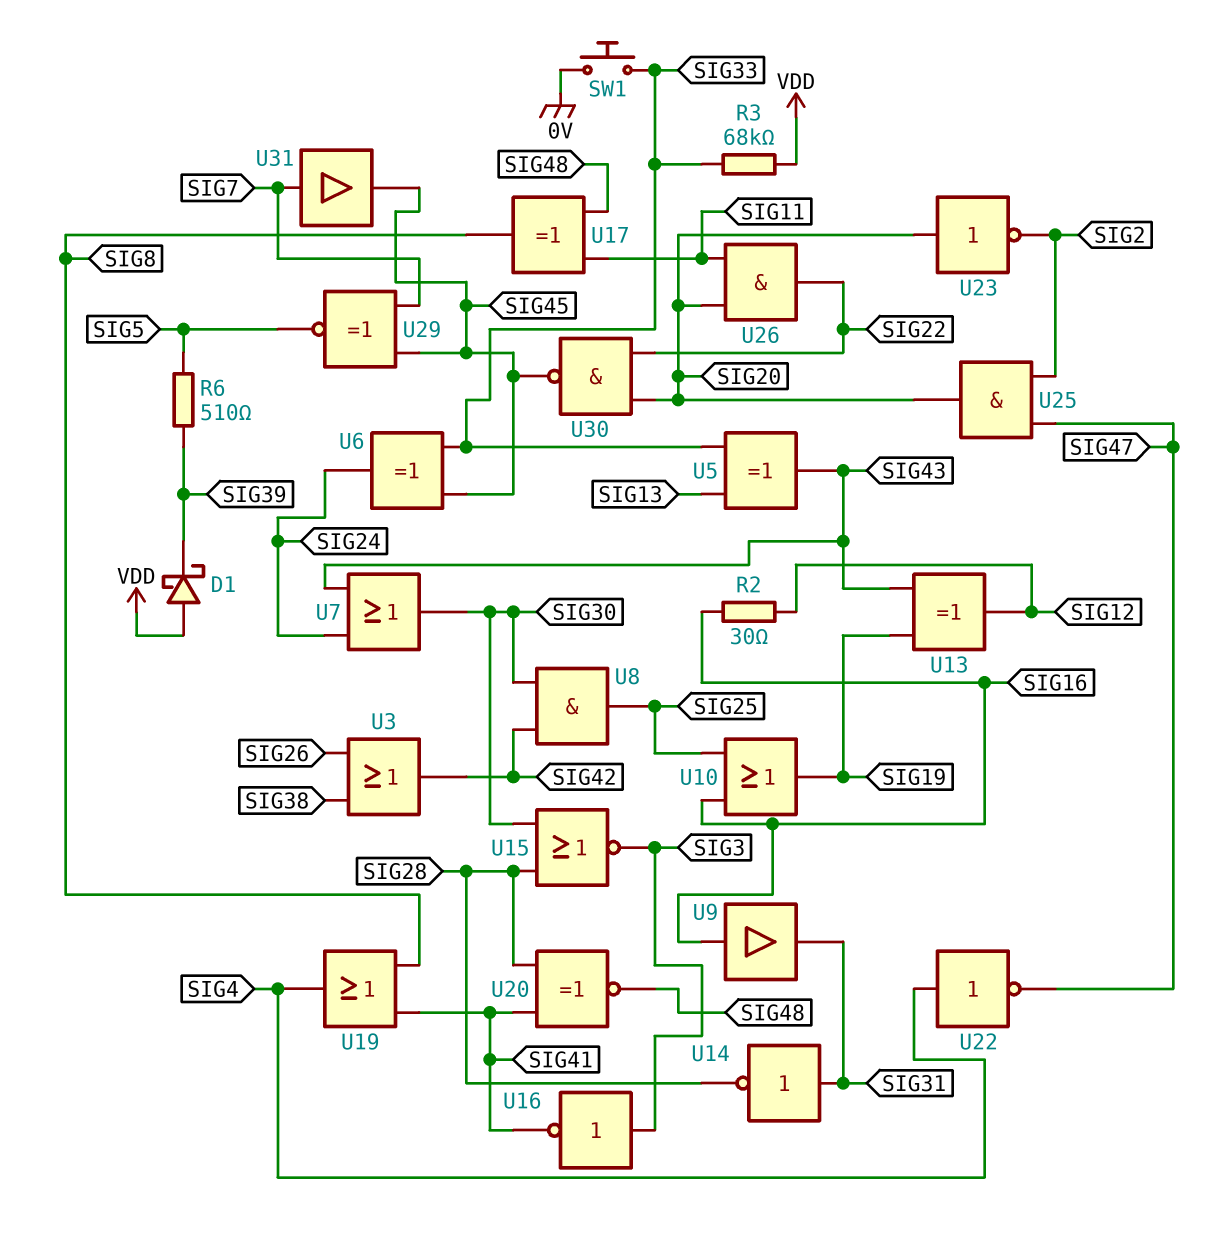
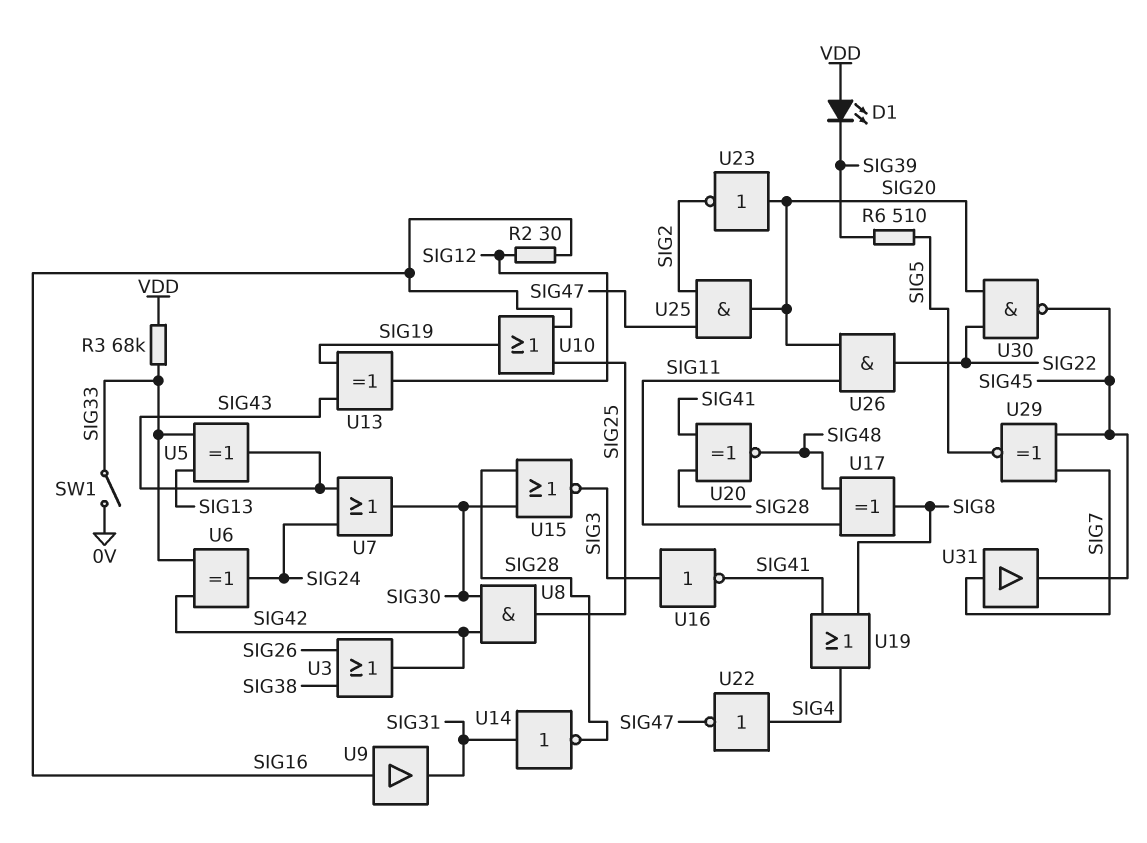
D1: schottky (A VDD, K SIG39) -> LED (A VDD, K SIG39)
SW1: button (0V, SIG33) -> switch (0V, SIG33)
U6: XOR (in SIG33, in SIG45, out SIG24) -> XOR (in SIG33, in SIG42, out SIG24)

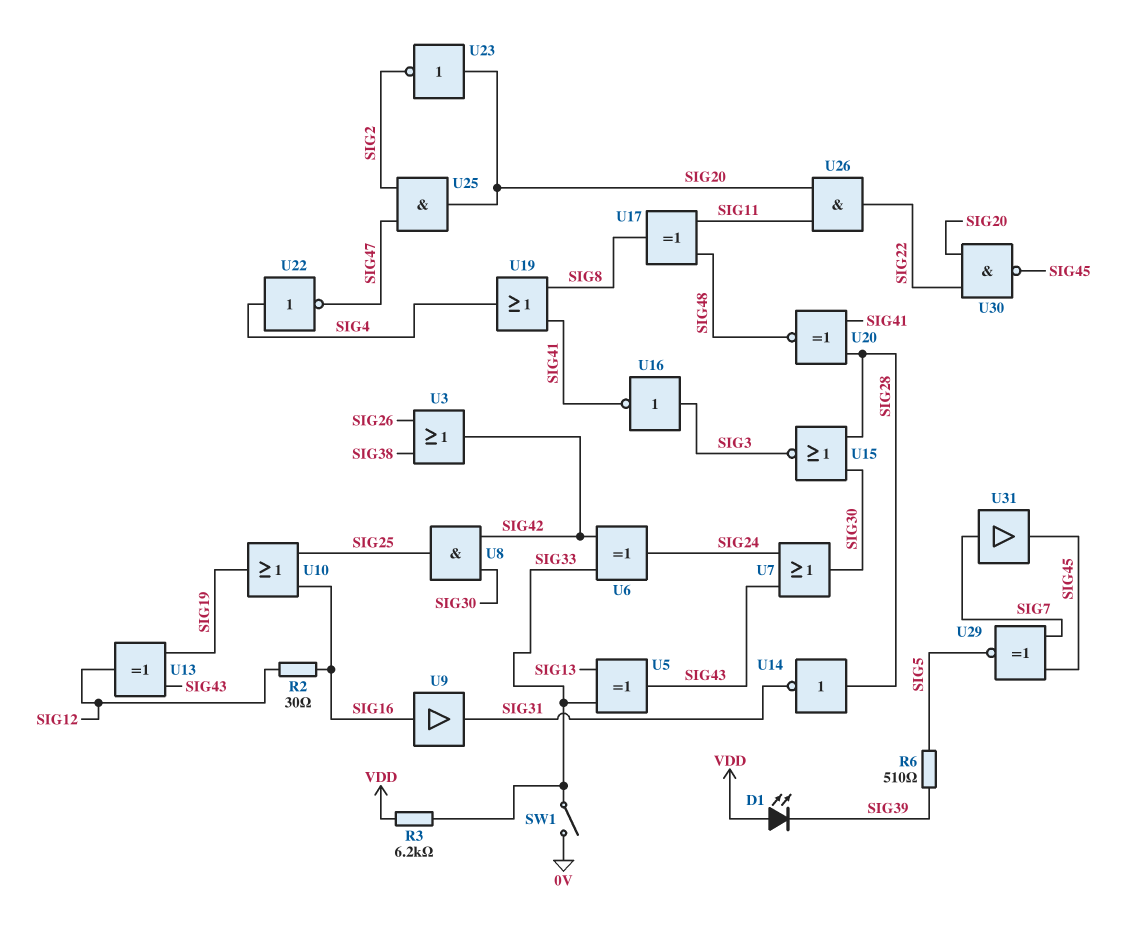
R3: 68k (SIG33, VDD) -> 6.2k (SIG33, VDD)
U14: NOT (in SIG31, out SIG28) -> NOT (in SIG28, out SIG31)

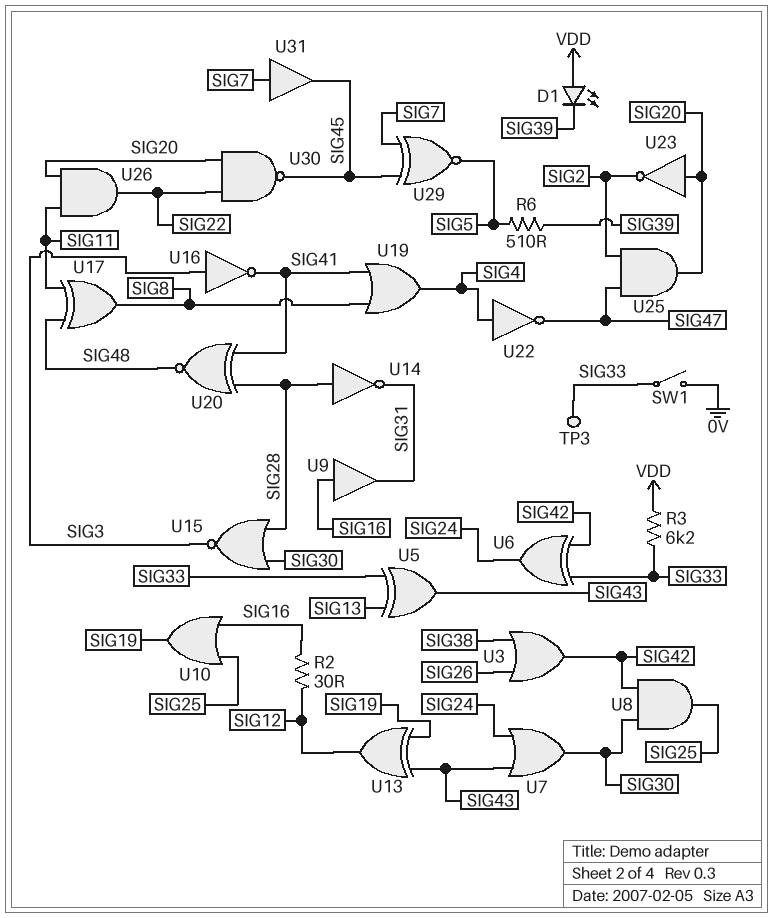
TP3: none -> test point (SIG33)

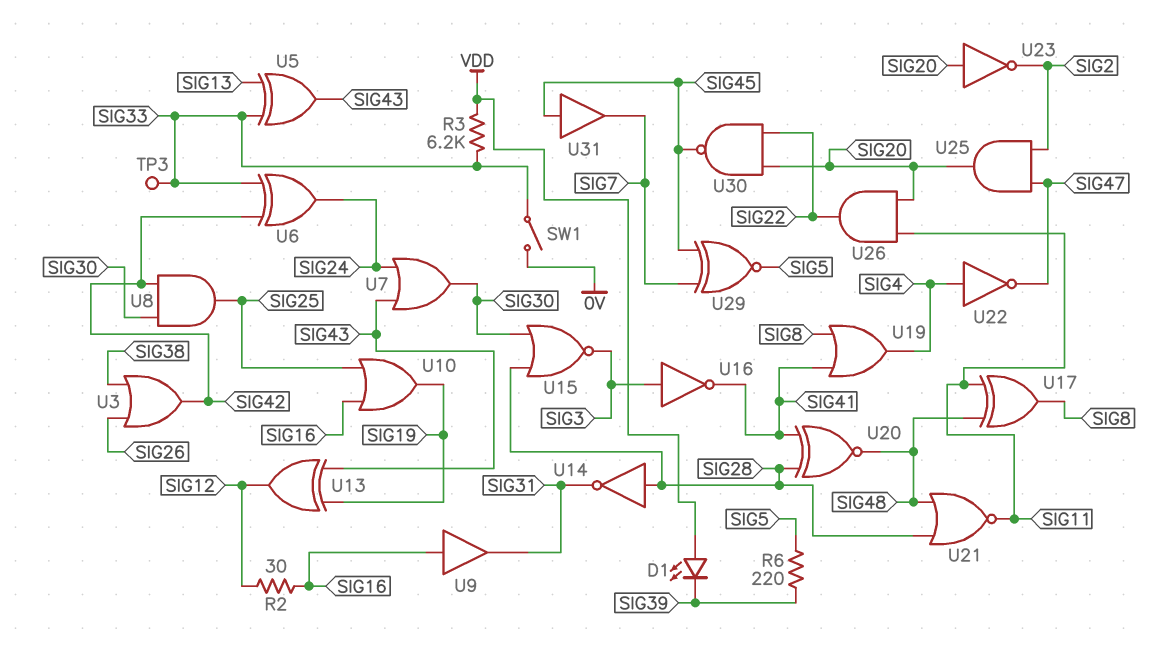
R6: 510 (SIG5, SIG39) -> 220 (SIG5, SIG39)
U21: none -> NOR (in SIG28, in SIG48, out SIG11)
U31: buffer (in SIG7, out SIG45) -> buffer (in SIG45, out SIG7)

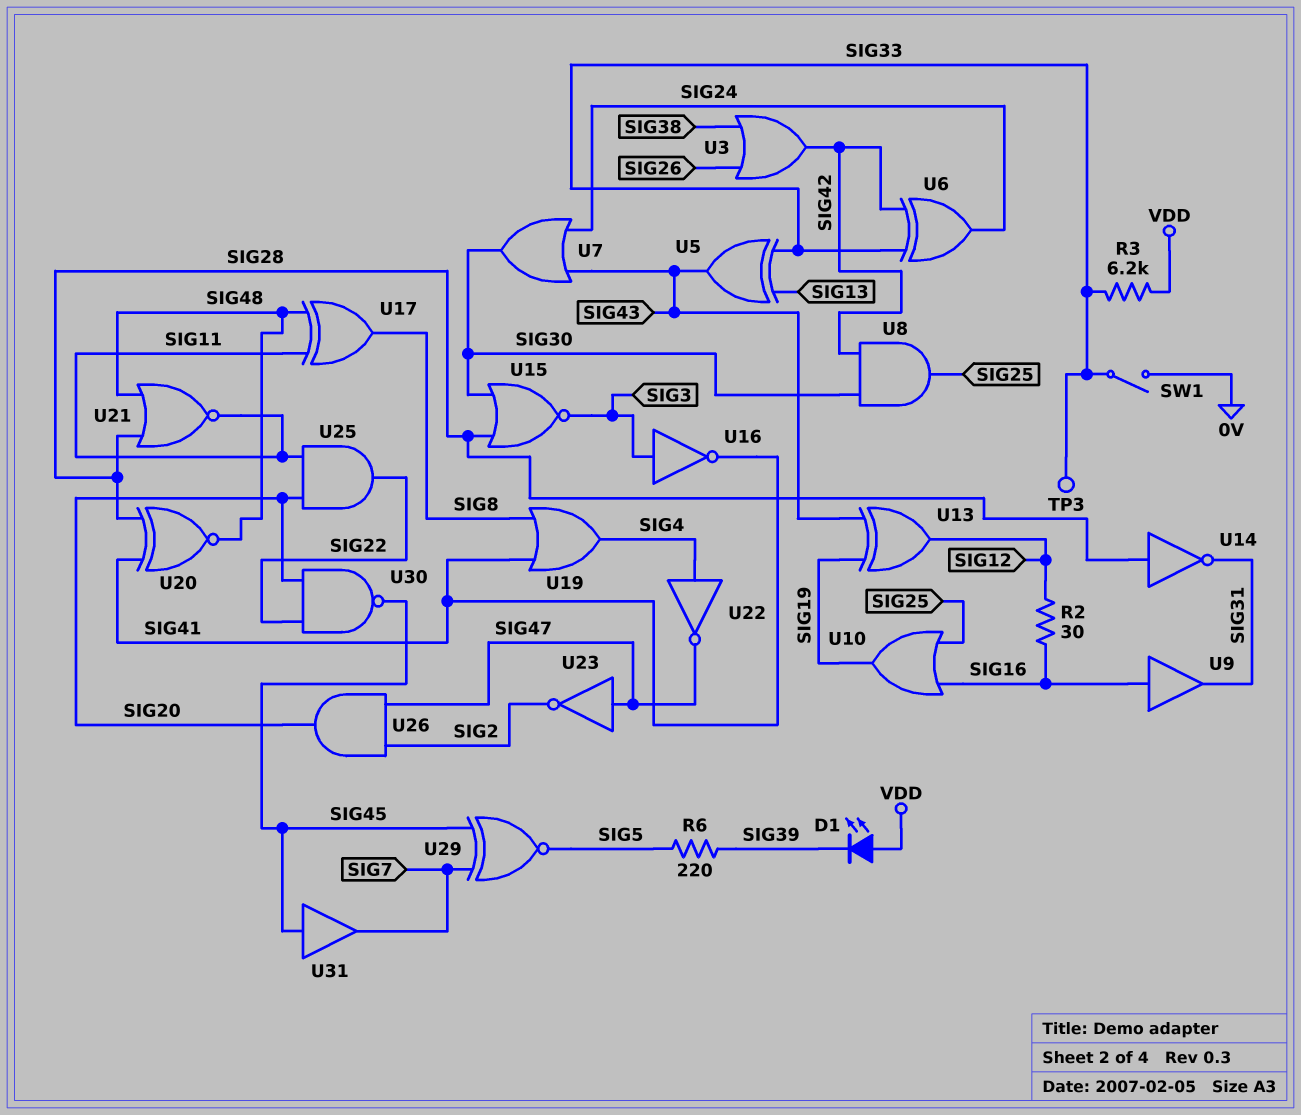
U23: NOT (in SIG20, out SIG2) -> NOT (in SIG47, out SIG2)
U25: AND (in SIG2, in SIG47, out SIG20) -> AND (in SIG11, in SIG20, out SIG22)
U26: AND (in SIG11, in SIG20, out SIG22) -> AND (in SIG2, in SIG47, out SIG20)

